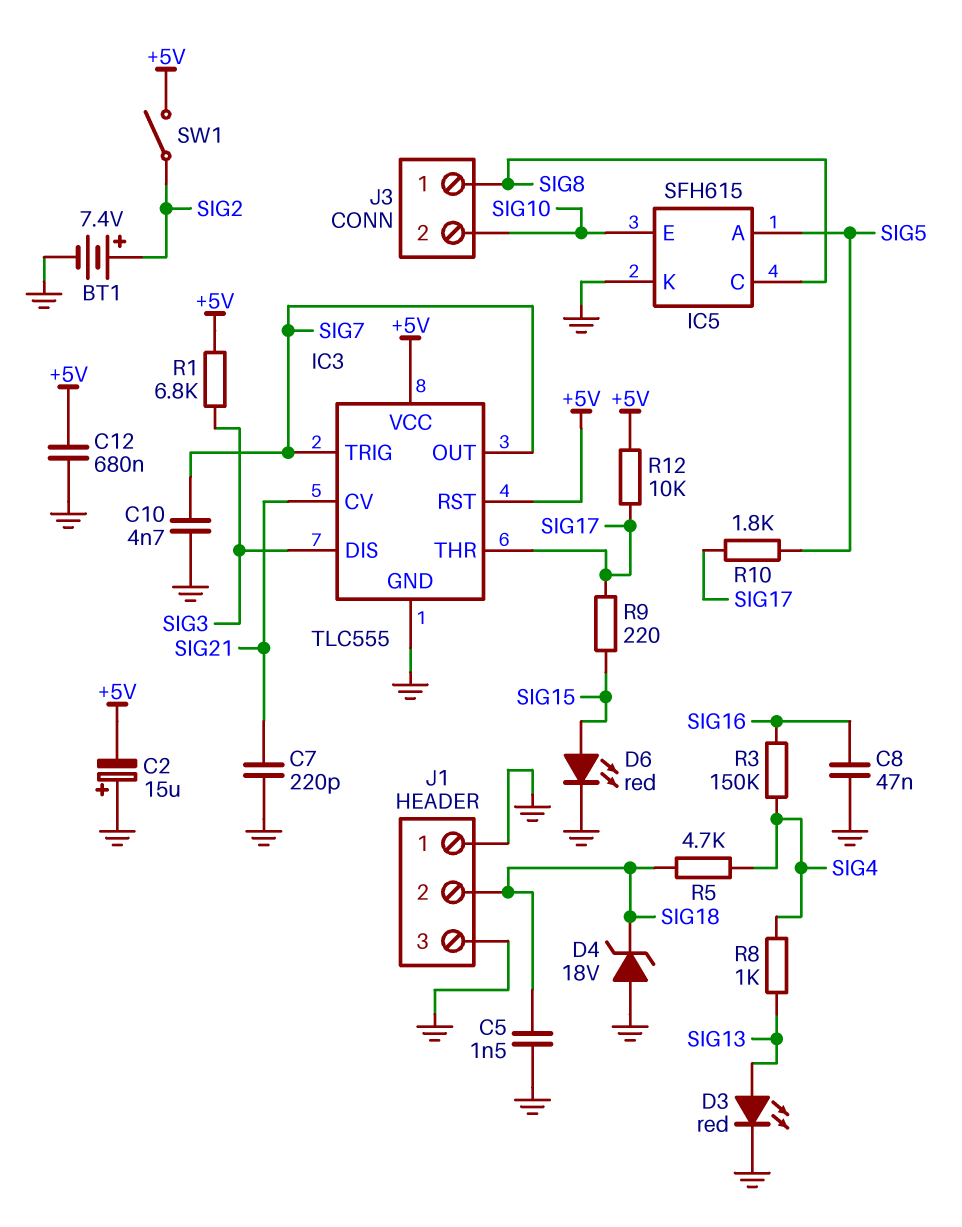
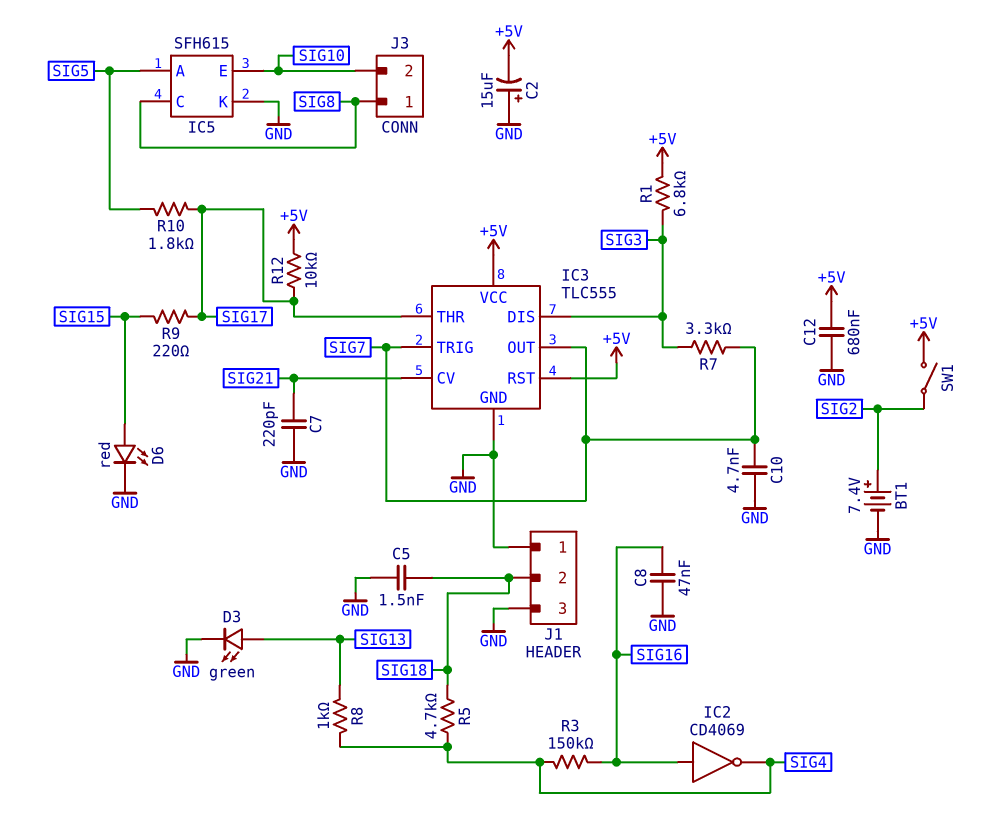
D3: LED red (A SIG13, K GND) -> LED green (A SIG13, K GND)
D4: zener 18V (A GND, K SIG18) -> none
IC2: none -> NOT CD4069 (in SIG16, out SIG4)
R7: none -> 3.3k (SIG3, SIG7)

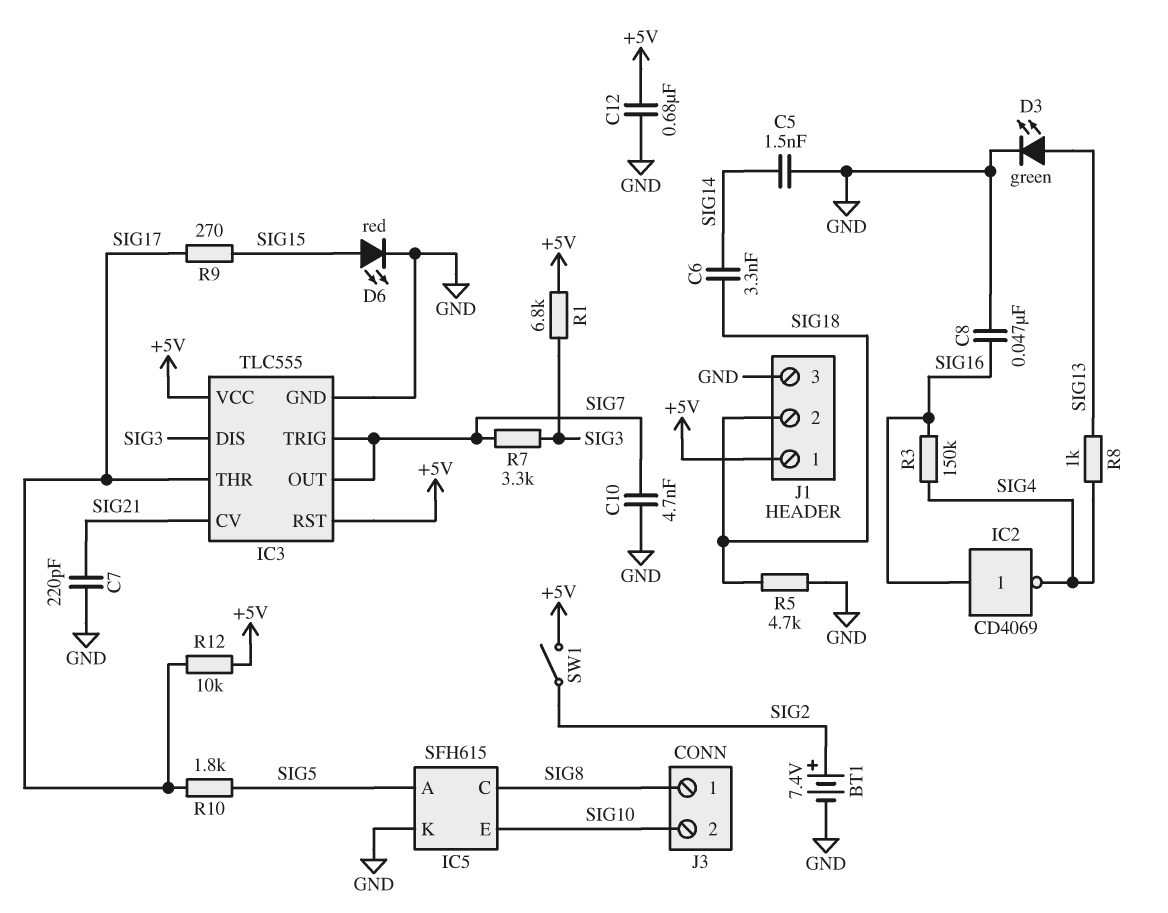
C2: 15uF (plus GND, minus +5V) -> none
C5: 1.5nF (GND, SIG18) -> 1.5nF (GND, SIG14)
C6: none -> 3.3nF (SIG14, SIG18)
J1 pin 1: GND -> +5V
R5: 4.7k (SIG4, SIG18) -> 4.7k (GND, SIG18)
R9: 220 (SIG15, SIG17) -> 270 (SIG15, SIG17)

